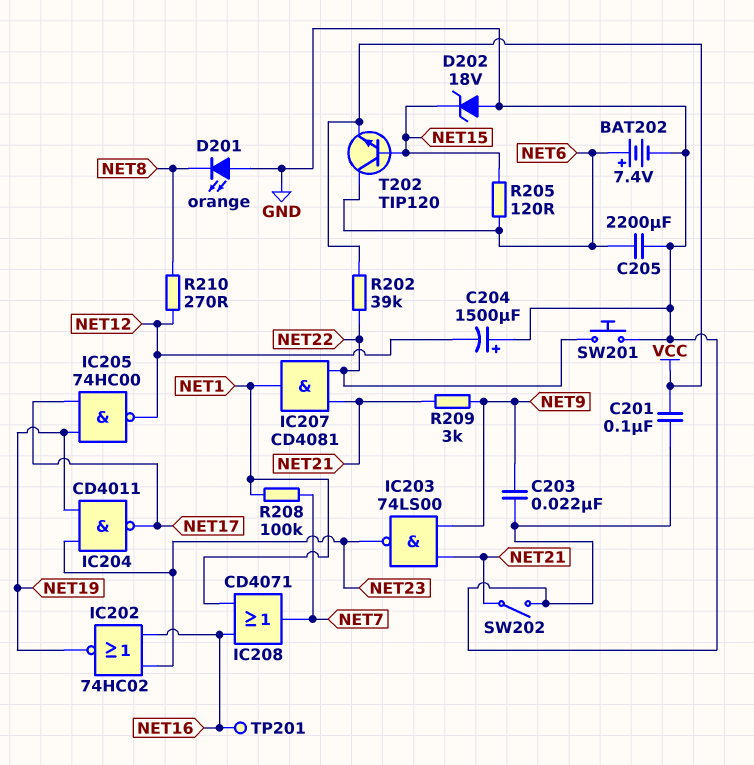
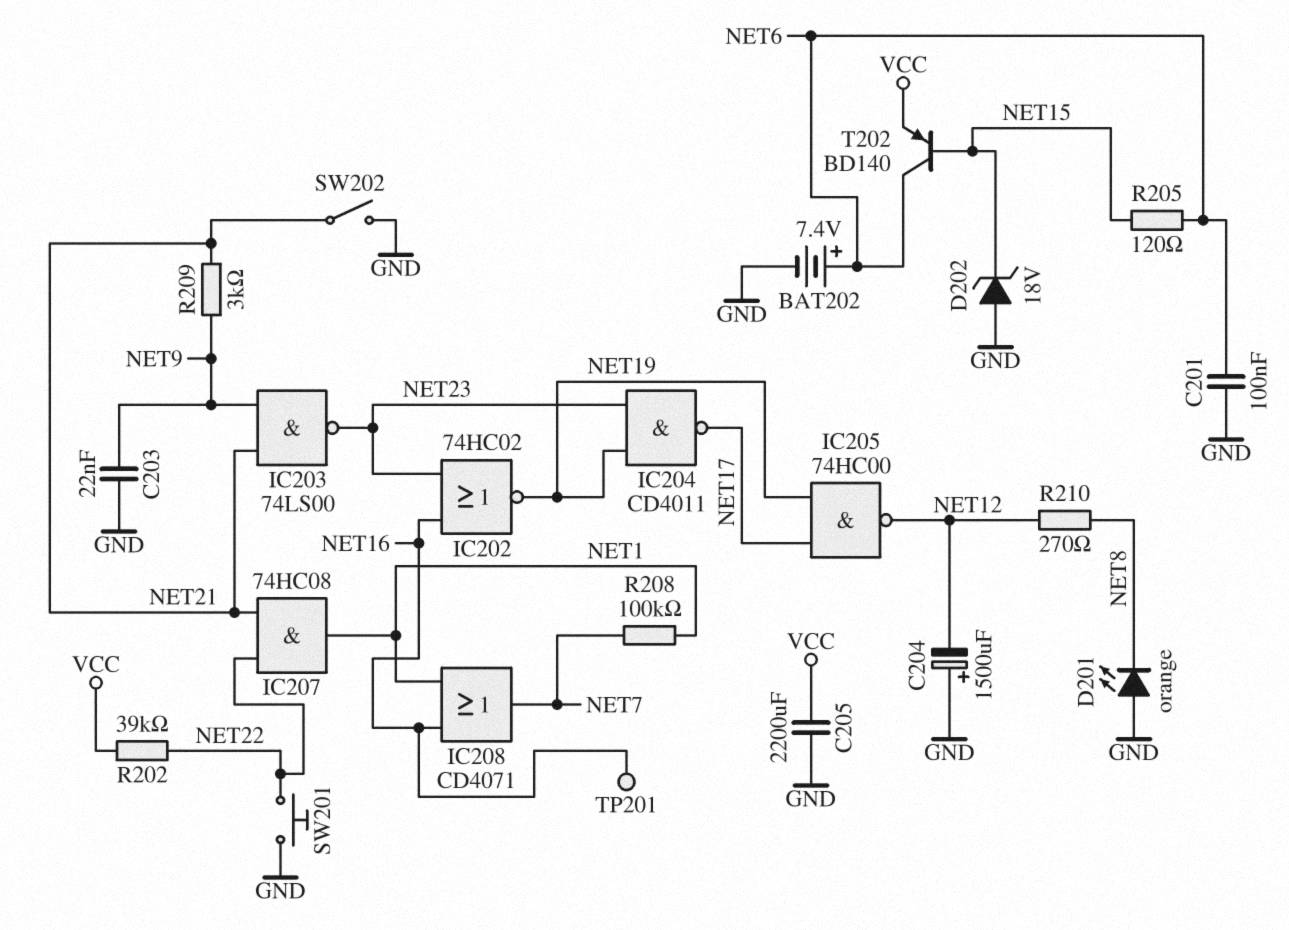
C201: 100nF (GND, VCC) -> 100nF (GND, NET6)
C205: 2200uF (GND, NET6) -> 2200uF (GND, VCC)
IC207: AND CD4081 (in NET21, in NET22, out NET1) -> AND 74HC08 (in NET21, in NET22, out NET1)
T202: NPN TIP120 (B NET15, C NET6, E VCC) -> PNP BD140 (B NET15, C NET6, E VCC)

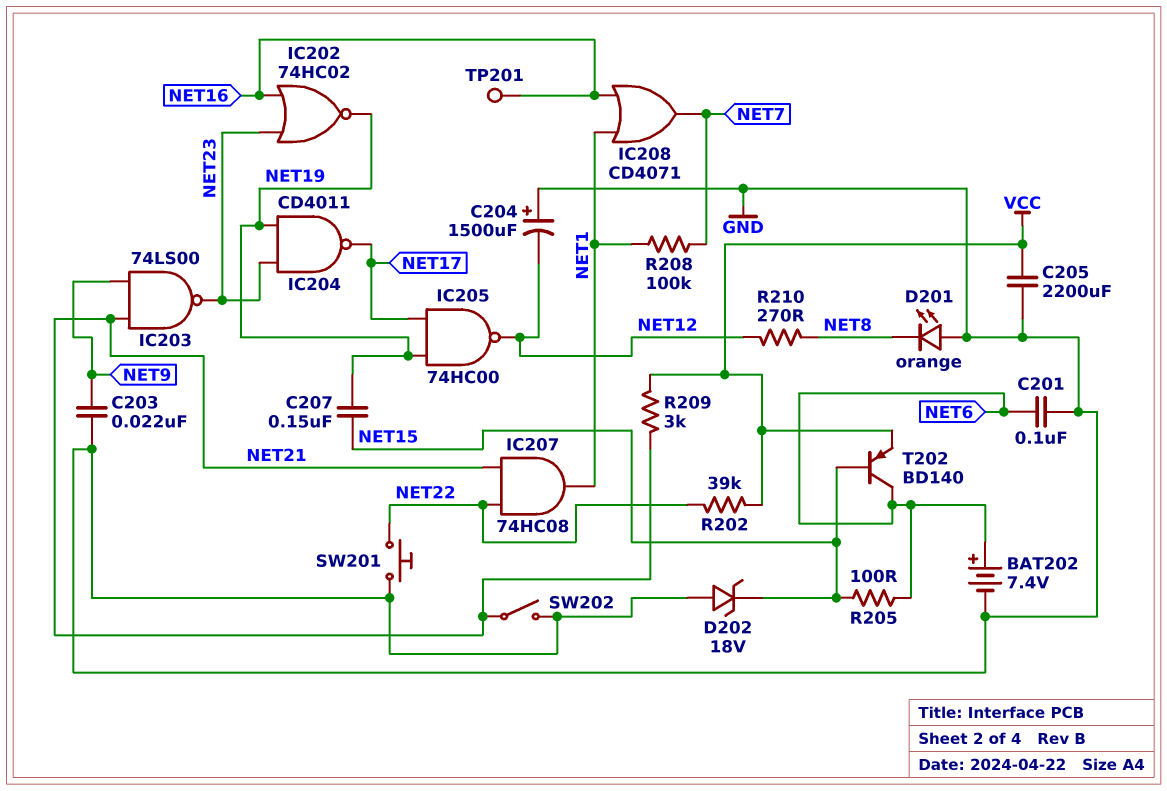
C207: none -> 150nF (NET15, NET19)
R205: 120 (NET6, NET15) -> 100 (NET6, NET15)
R209: 3k (NET9, NET21) -> 3k (NET21, VCC)

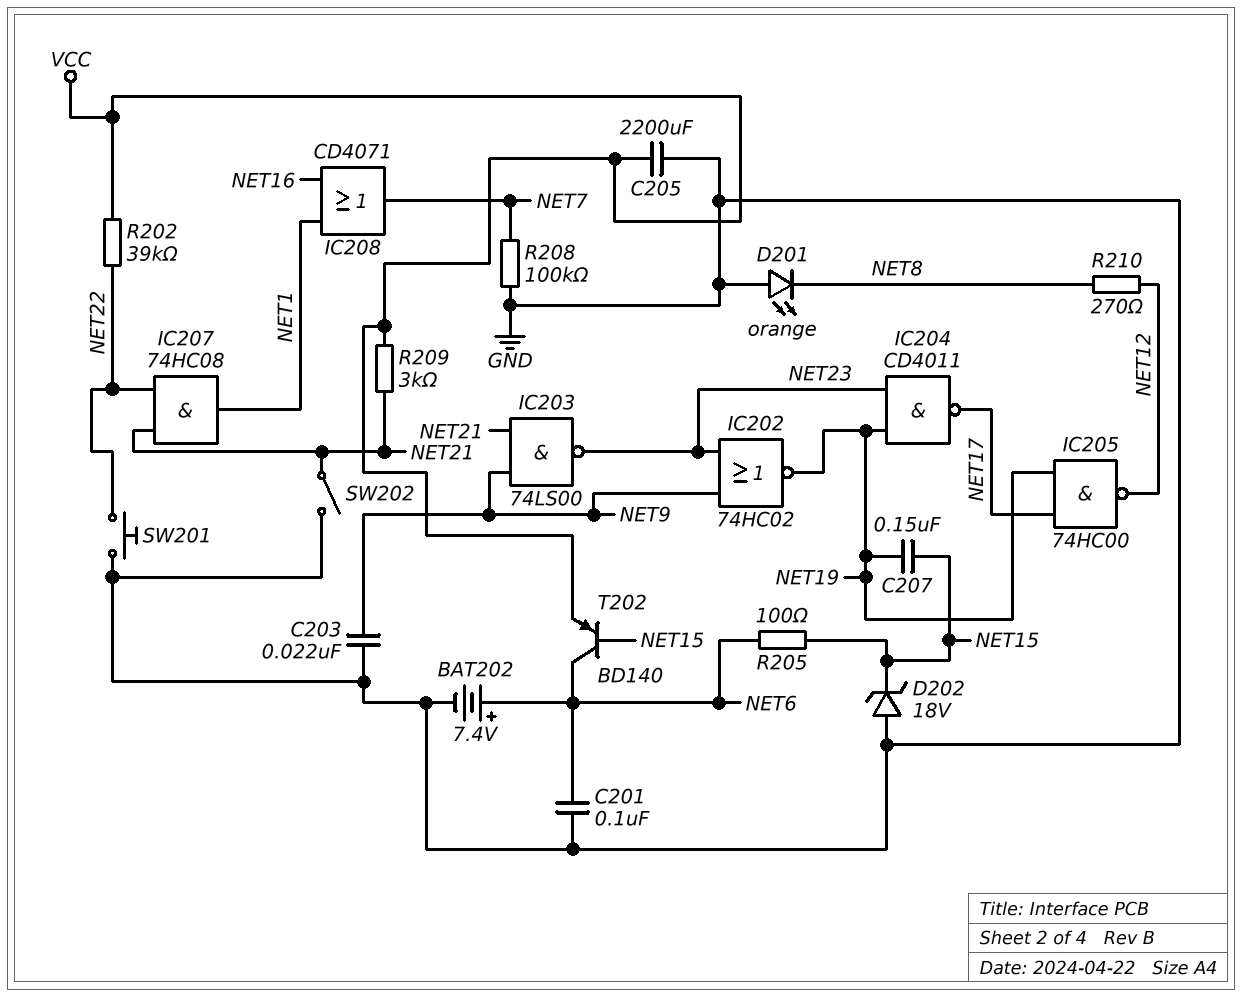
C204: 1500uF (plus GND, minus NET12) -> none
IC202: NOR 74HC02 (in NET16, in NET23, out NET19) -> NOR 74HC02 (in NET9, in NET23, out NET19)
R208: 100k (NET1, NET7) -> 100k (GND, NET7)
TP201: test point (NET16) -> none

